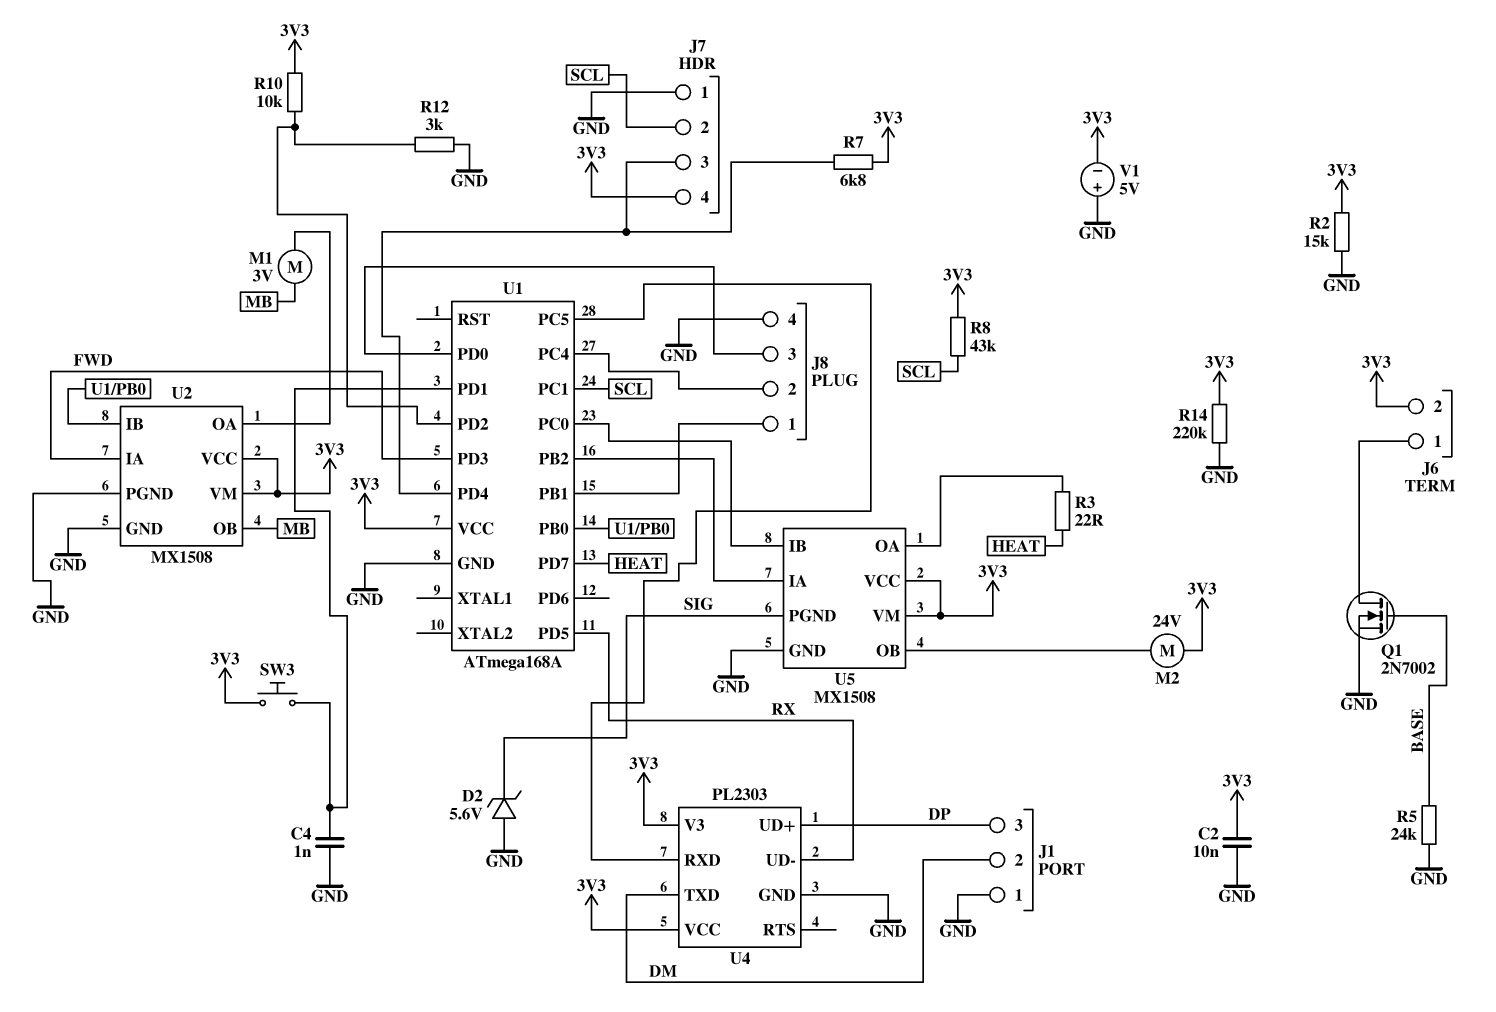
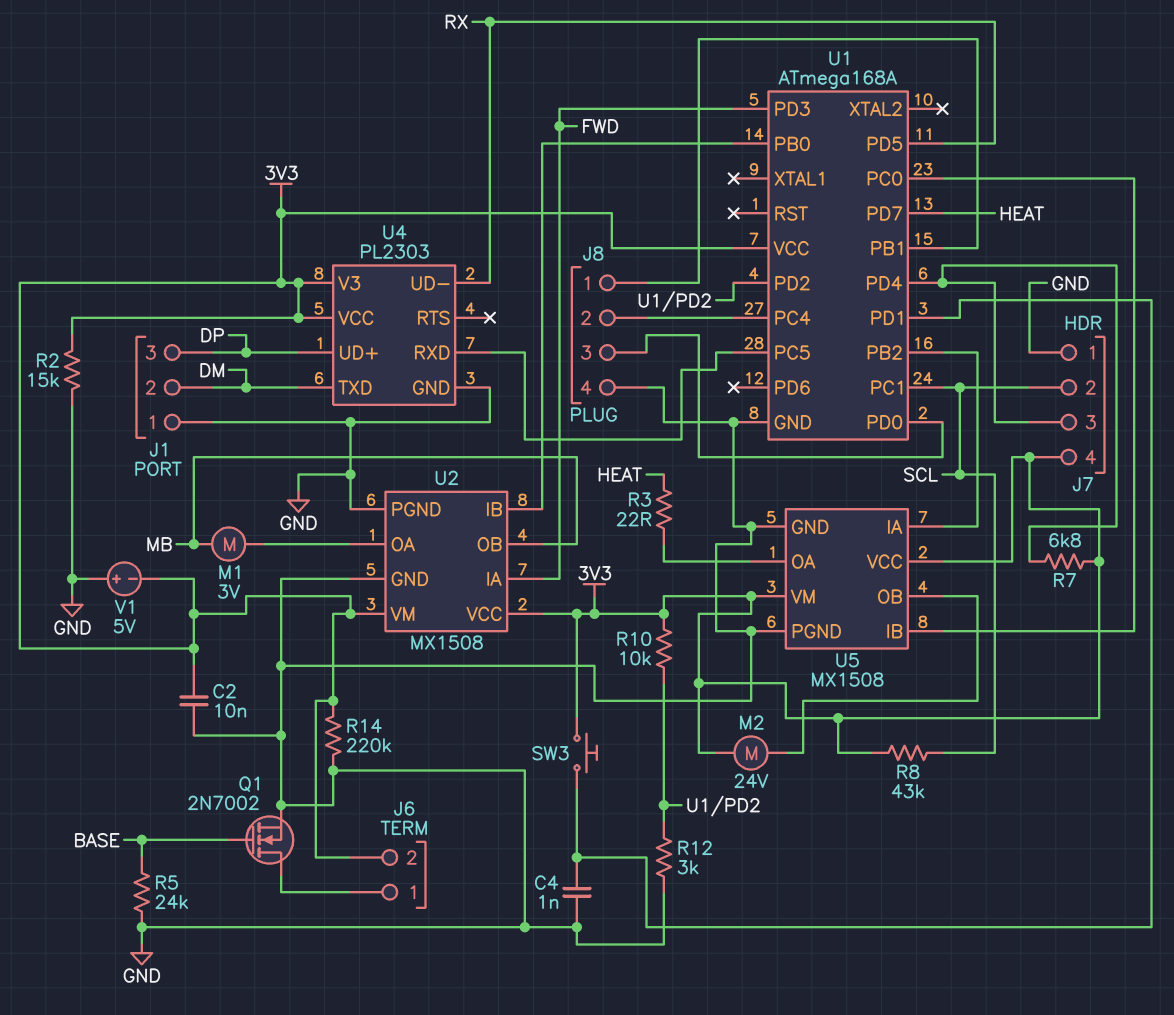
D2: zener 5.6V (A GND, K SIG) -> none
U5 pin PGND: SIG -> GND

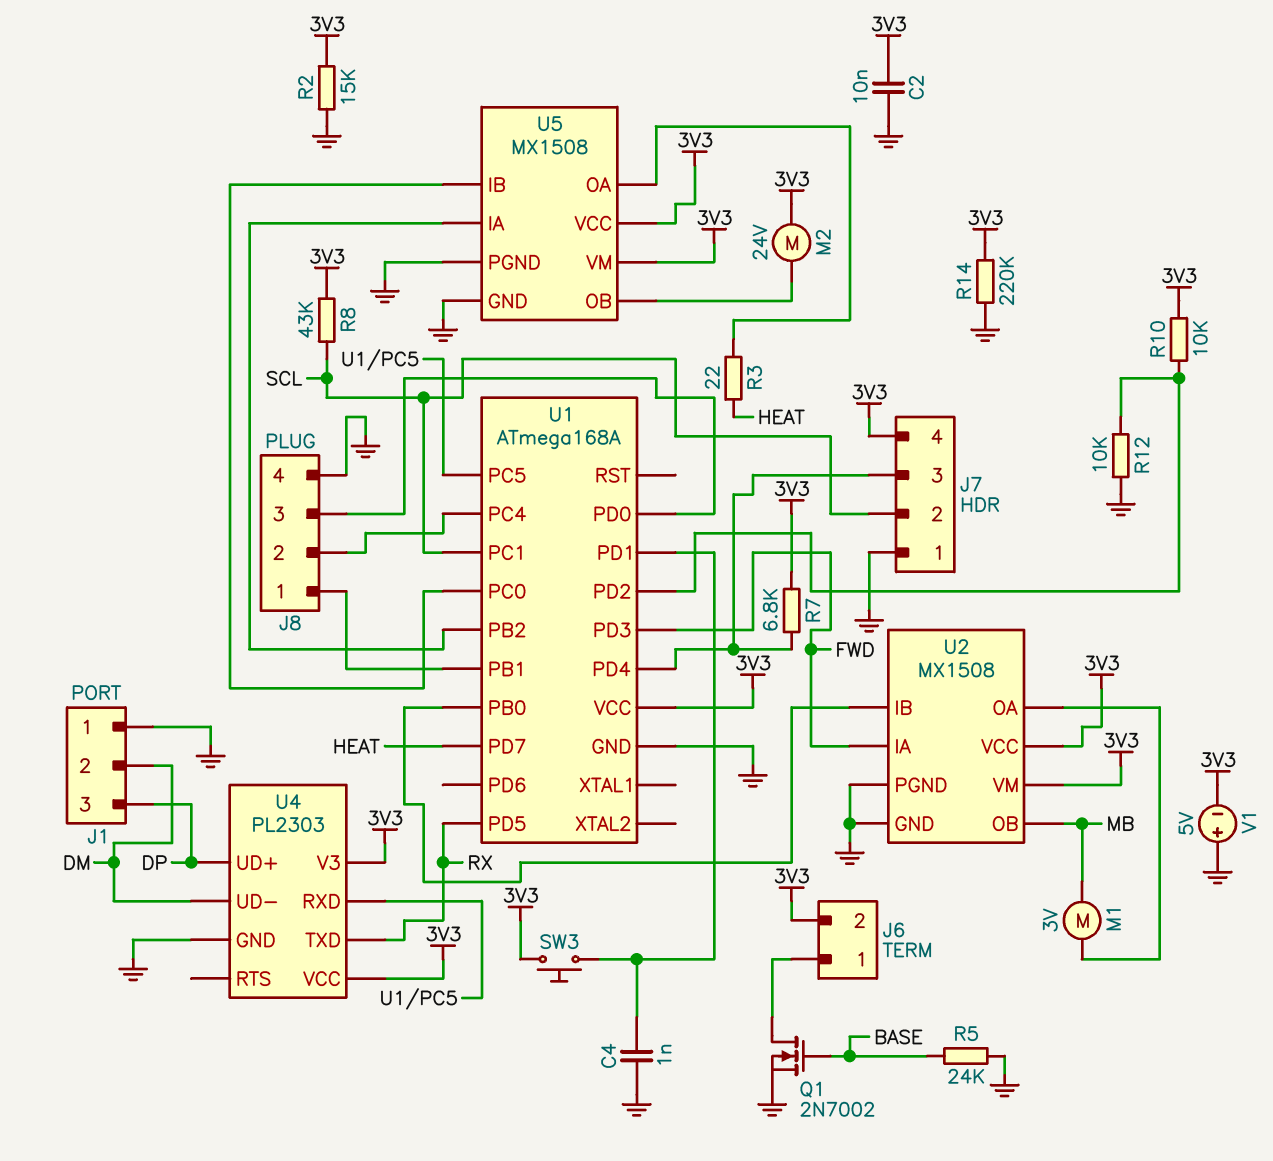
R12: 3k (GND, U1/PD2) -> 10k (GND, U1/PD2)
U4 pin TXD: DM -> RX
U4 pin UD-: RX -> DM

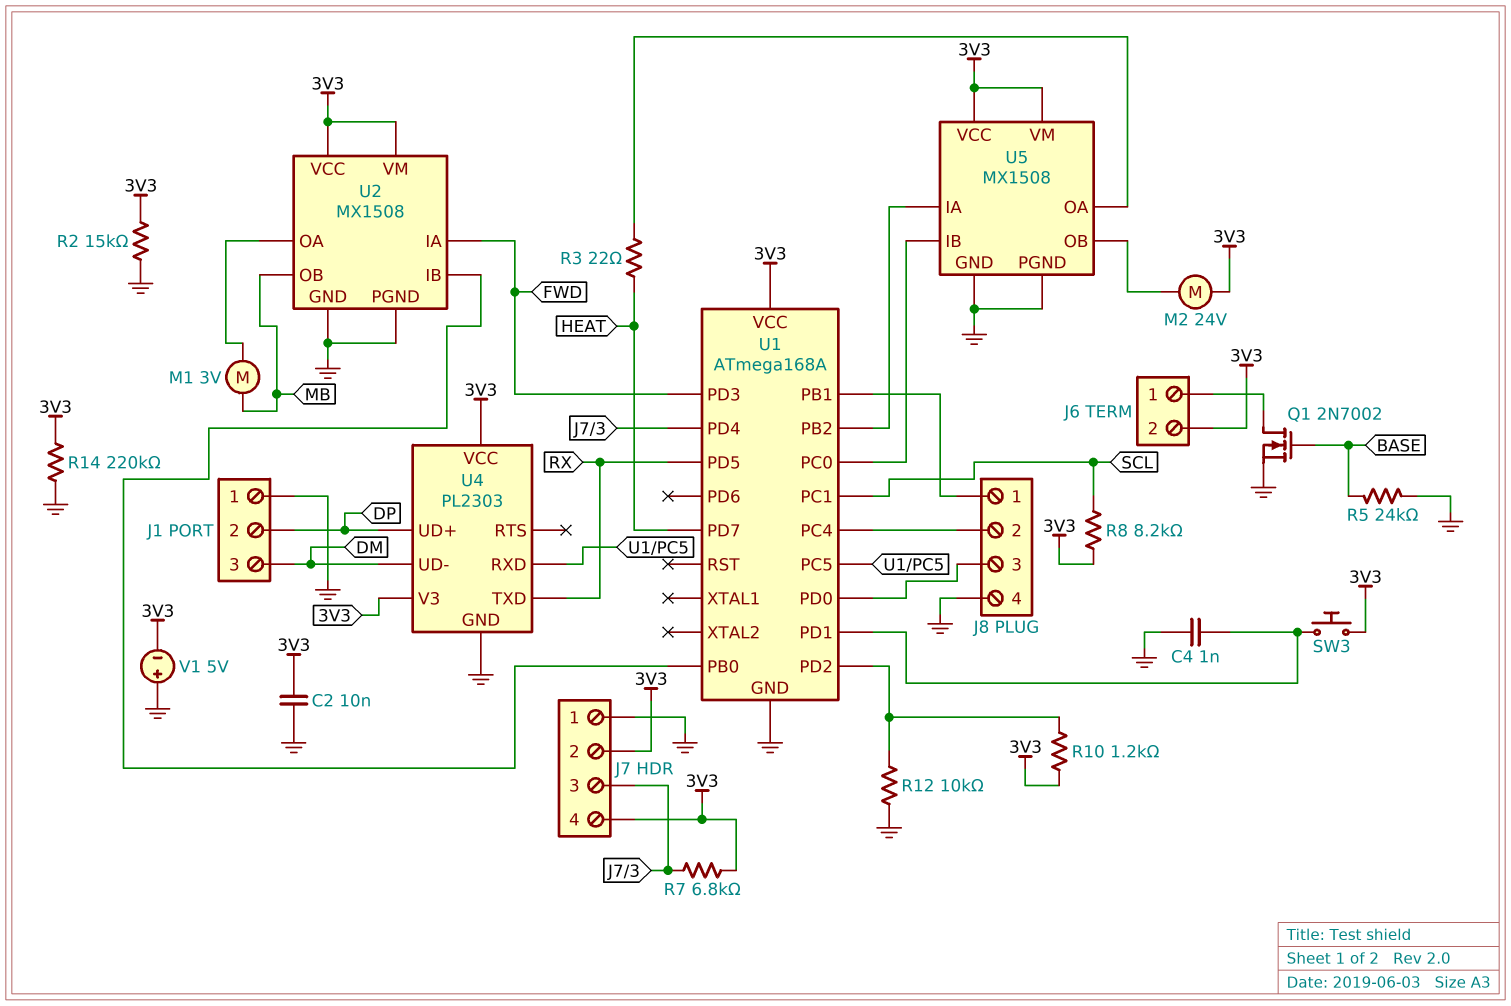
J1 pin 2: DM -> DP
J1 pin 3: DP -> DM
J7 pin 2: SCL -> 3V3
R8: 43k (3V3, SCL) -> 8.2k (3V3, SCL)
R10: 10k (3V3, U1/PD2) -> 1.2k (3V3, U1/PD2)

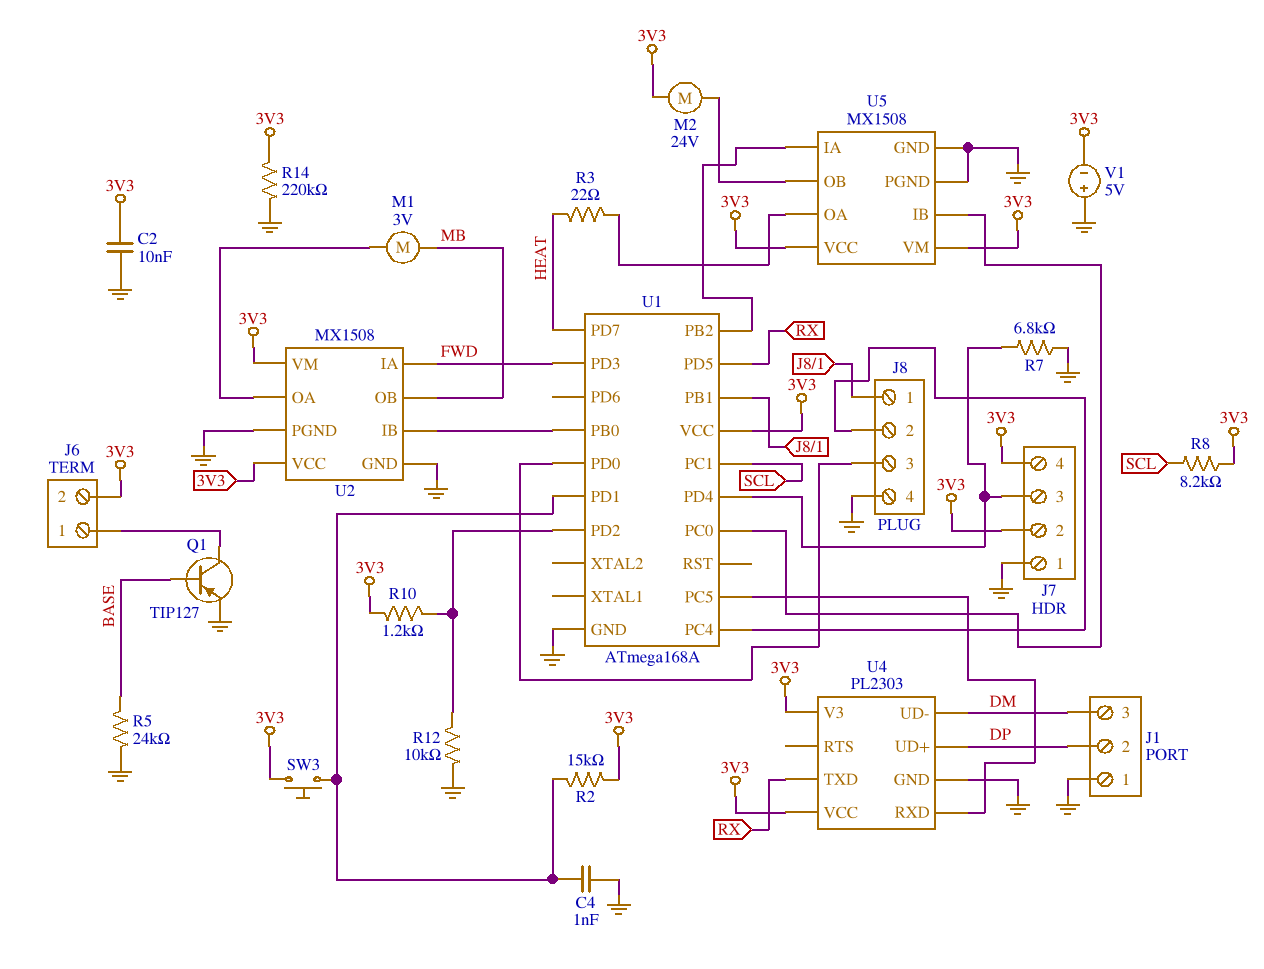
Q1: NMOS 2N7002 (G BASE, D J6/1, S GND) -> PNP TIP127 (B BASE, C J6/1, E GND)
R2: 15k (3V3, GND) -> 15k (3V3, U1/PD1)
R7: 6.8k (3V3, J7/3) -> 6.8k (GND, J7/3)

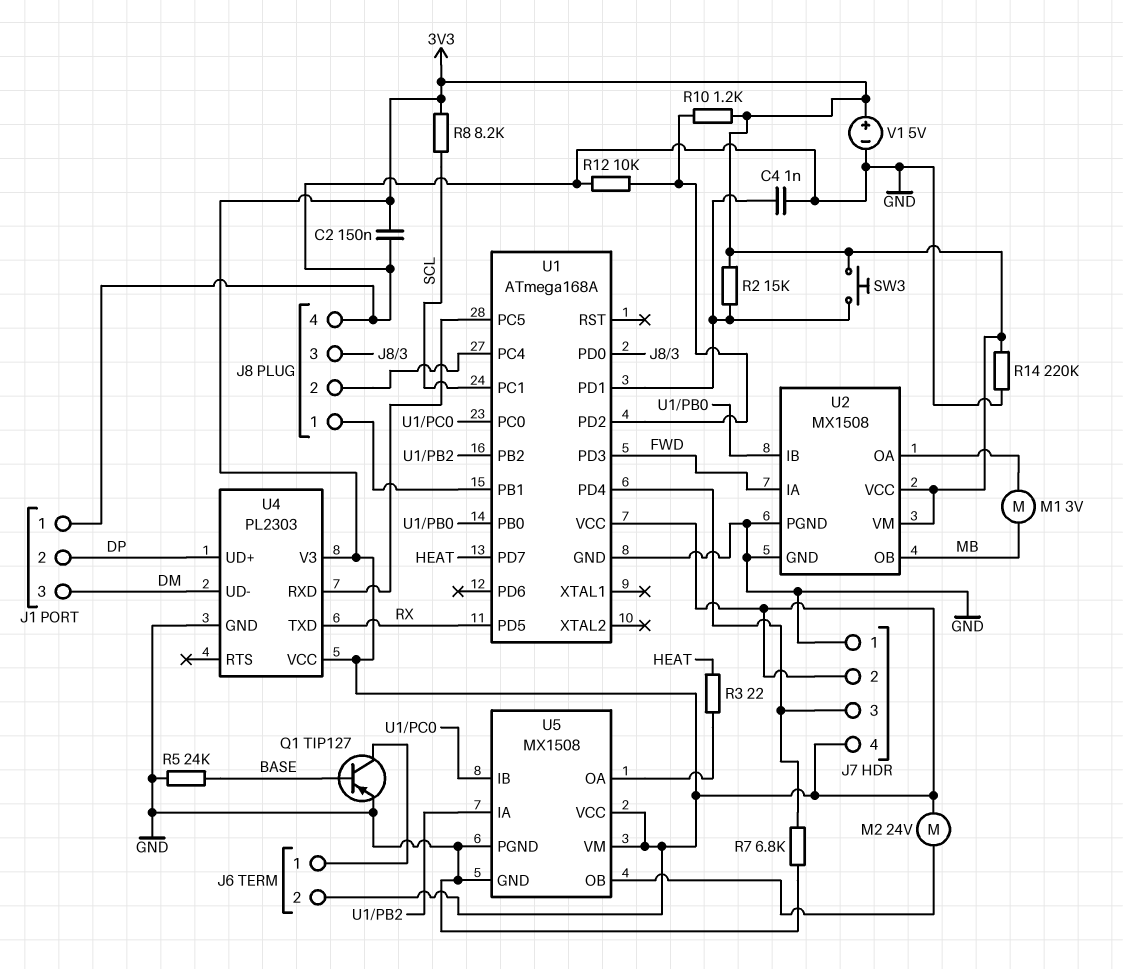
C2: 10nF (3V3, GND) -> 150nF (3V3, GND)
V1: 5V (plus GND, minus 3V3) -> 5V (plus 3V3, minus GND)

